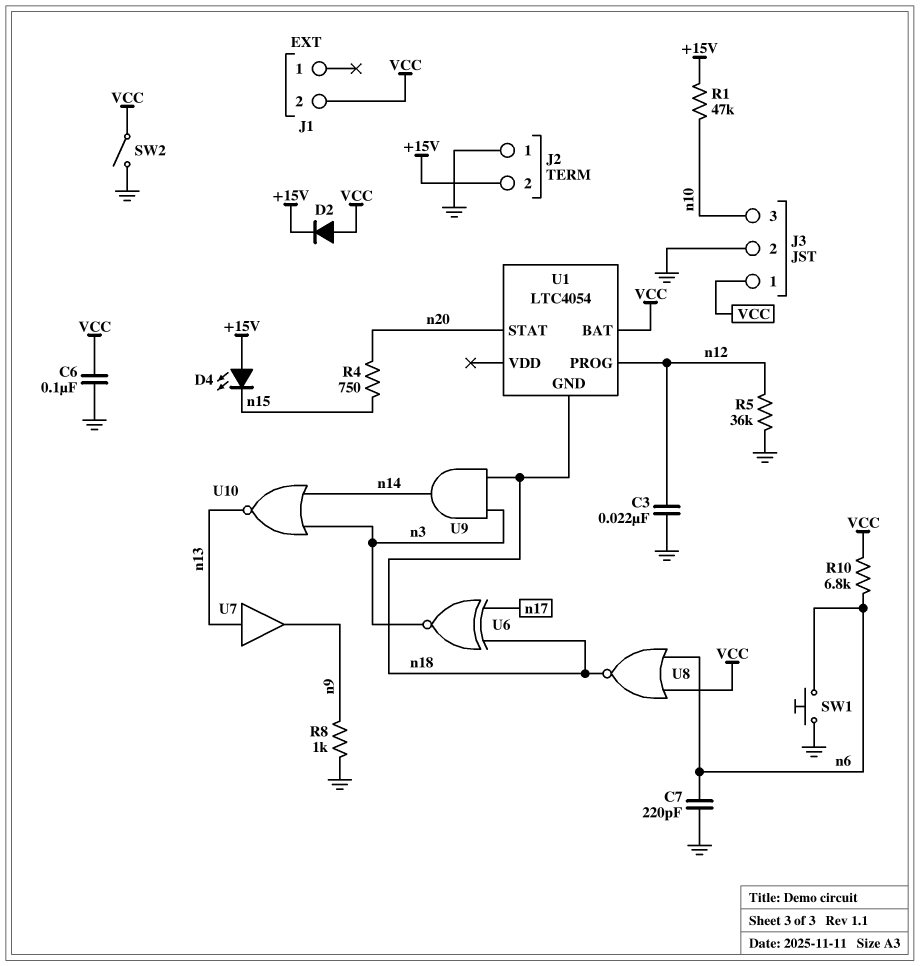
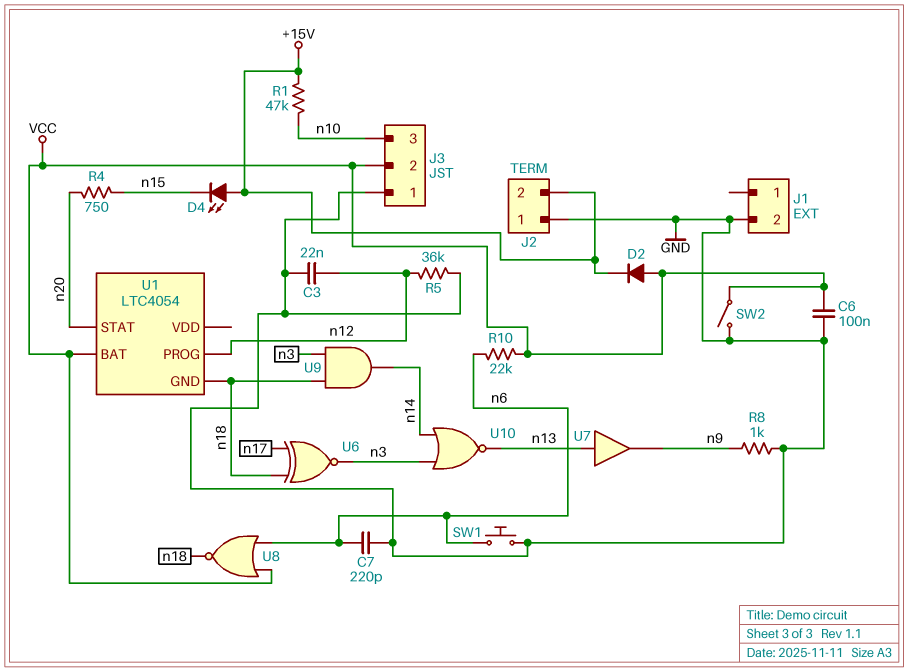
J1 pin 2: VCC -> GND
J3 pin 1: VCC -> GND
J3 pin 2: GND -> VCC
R10: 6.8k (VCC, n6) -> 22k (VCC, n6)

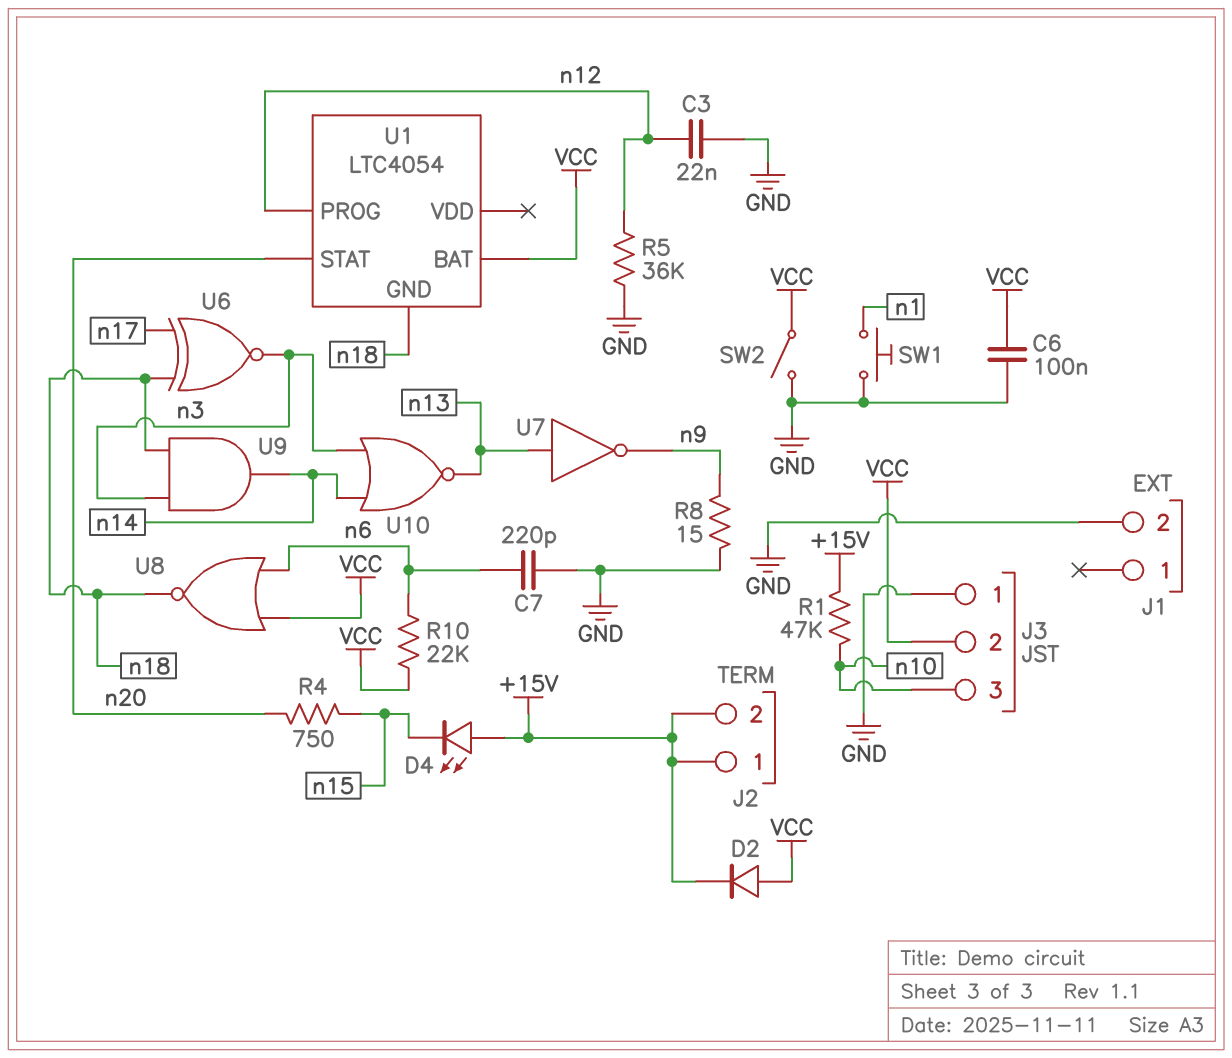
J2 pin 1: GND -> +15V
R8: 1k (GND, n9) -> 15 (GND, n9)
SW1: button (GND, n6) -> button (GND, n1)
U7: buffer (in n13, out n9) -> NOT (in n13, out n9)

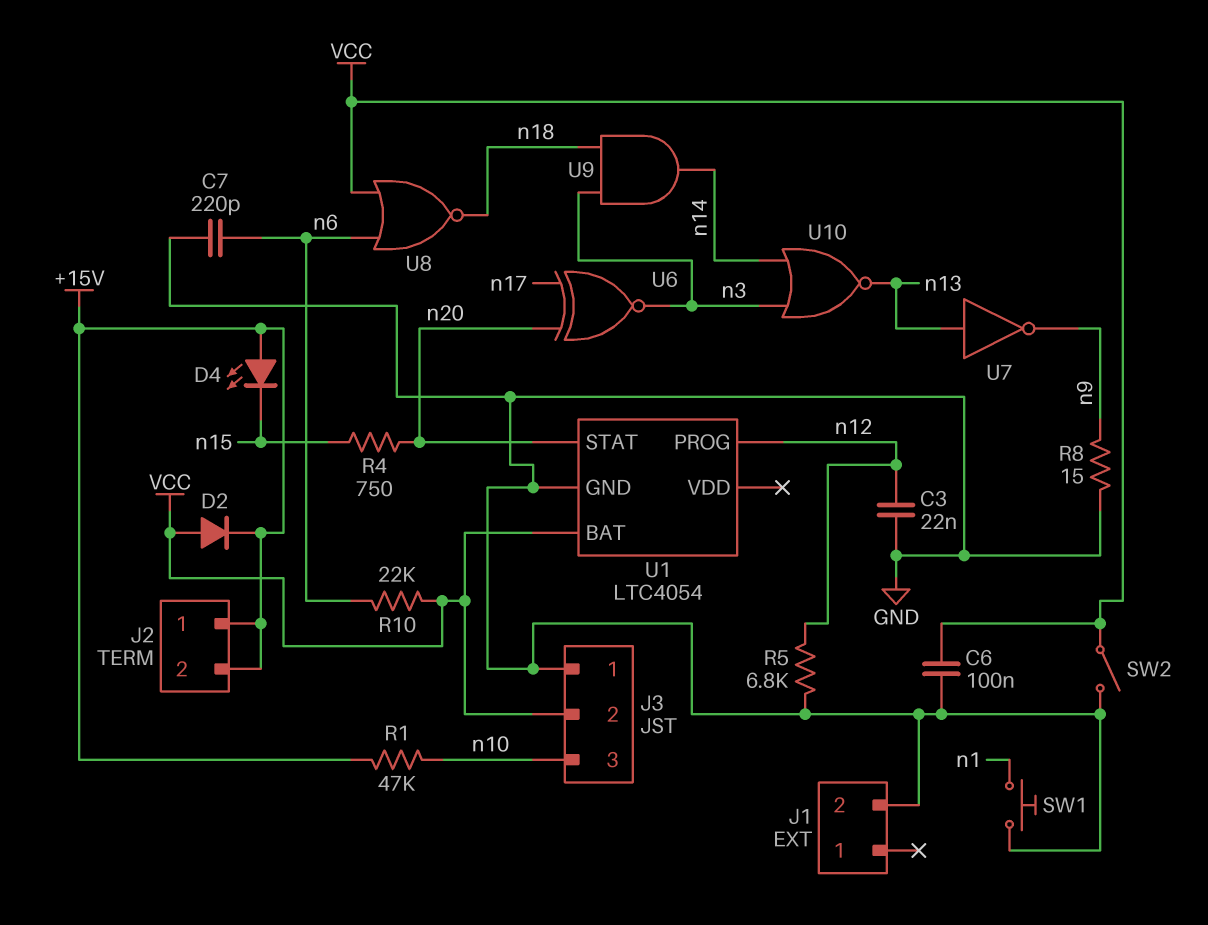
R5: 36k (GND, n12) -> 6.8k (GND, n12)
U1 pin GND: n18 -> GND
U6: XNOR (in n17, in n18, out n3) -> XNOR (in n17, in n20, out n3)

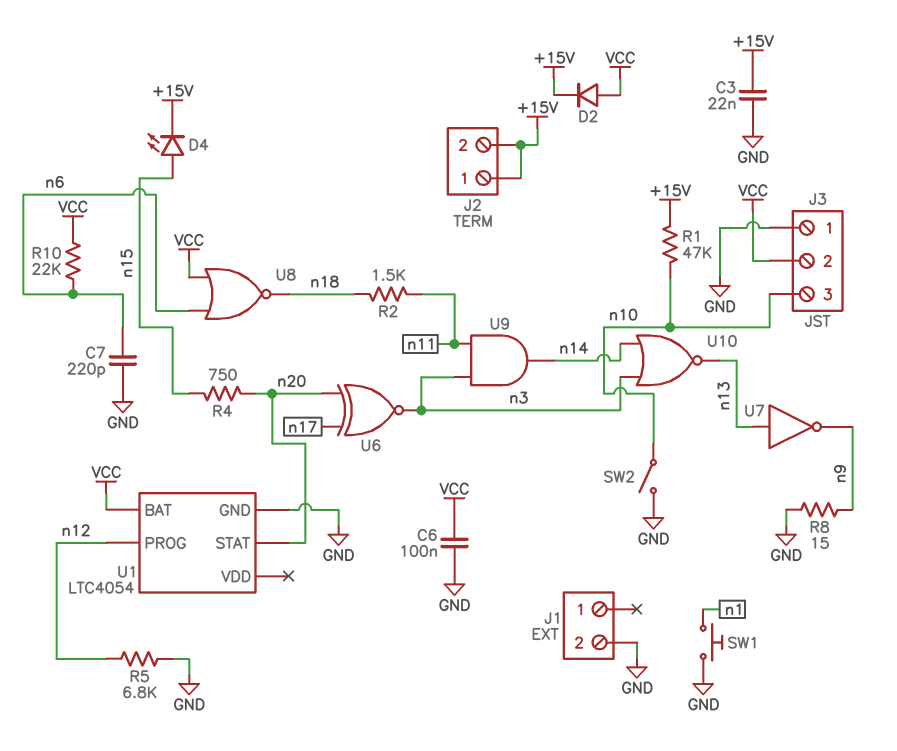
C3: 22nF (GND, n12) -> 22nF (+15V, GND)
D4: LED (A +15V, K n15) -> LED (A n15, K +15V)
R2: none -> 1.5k (n11, n18)
SW2: switch (GND, VCC) -> switch (GND, n10)
U9: AND (in n3, in n18, out n14) -> AND (in n3, in n11, out n14)

